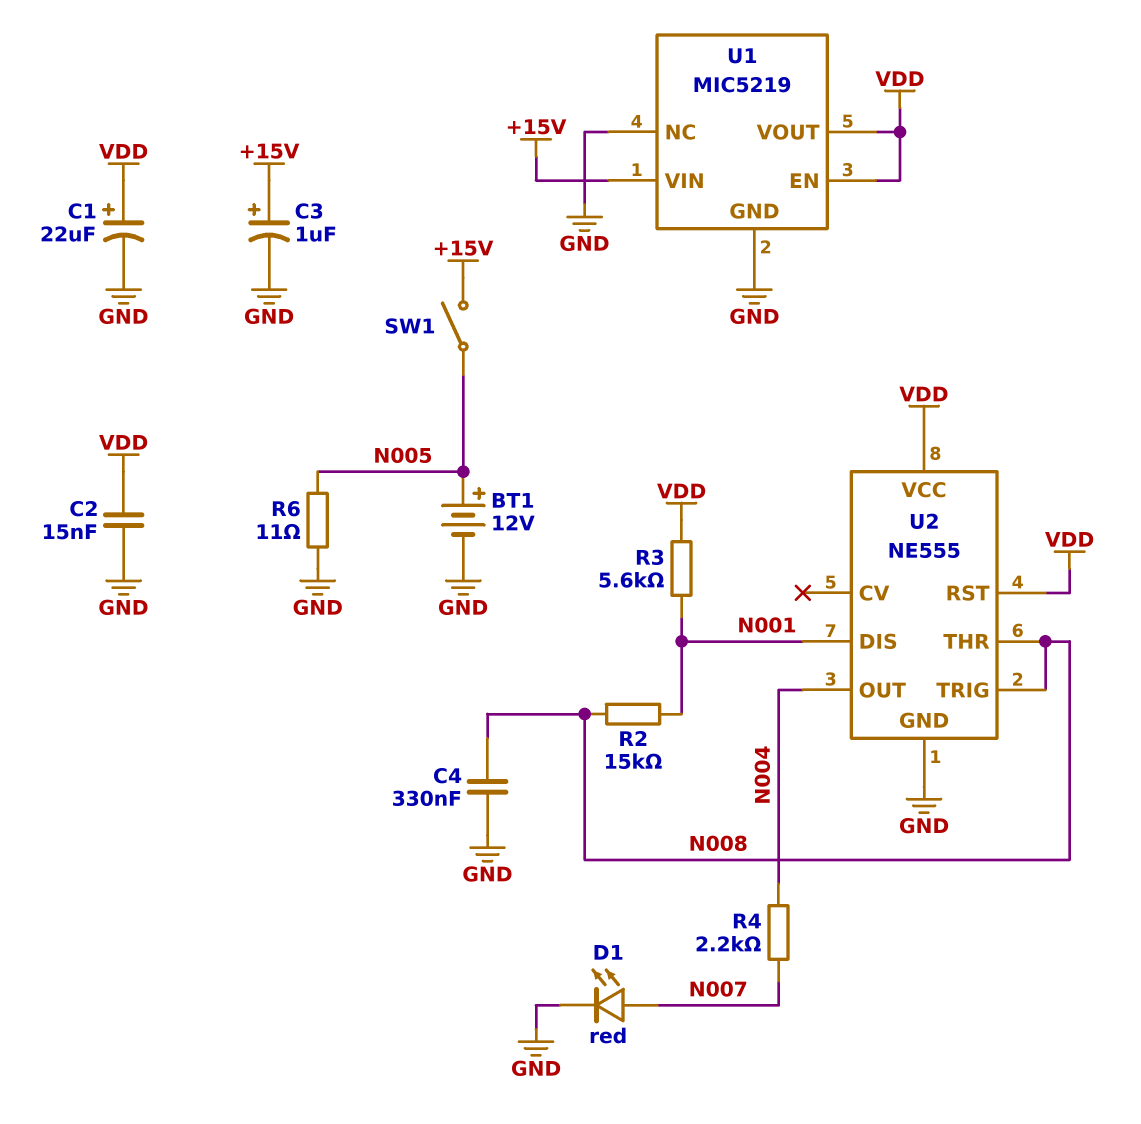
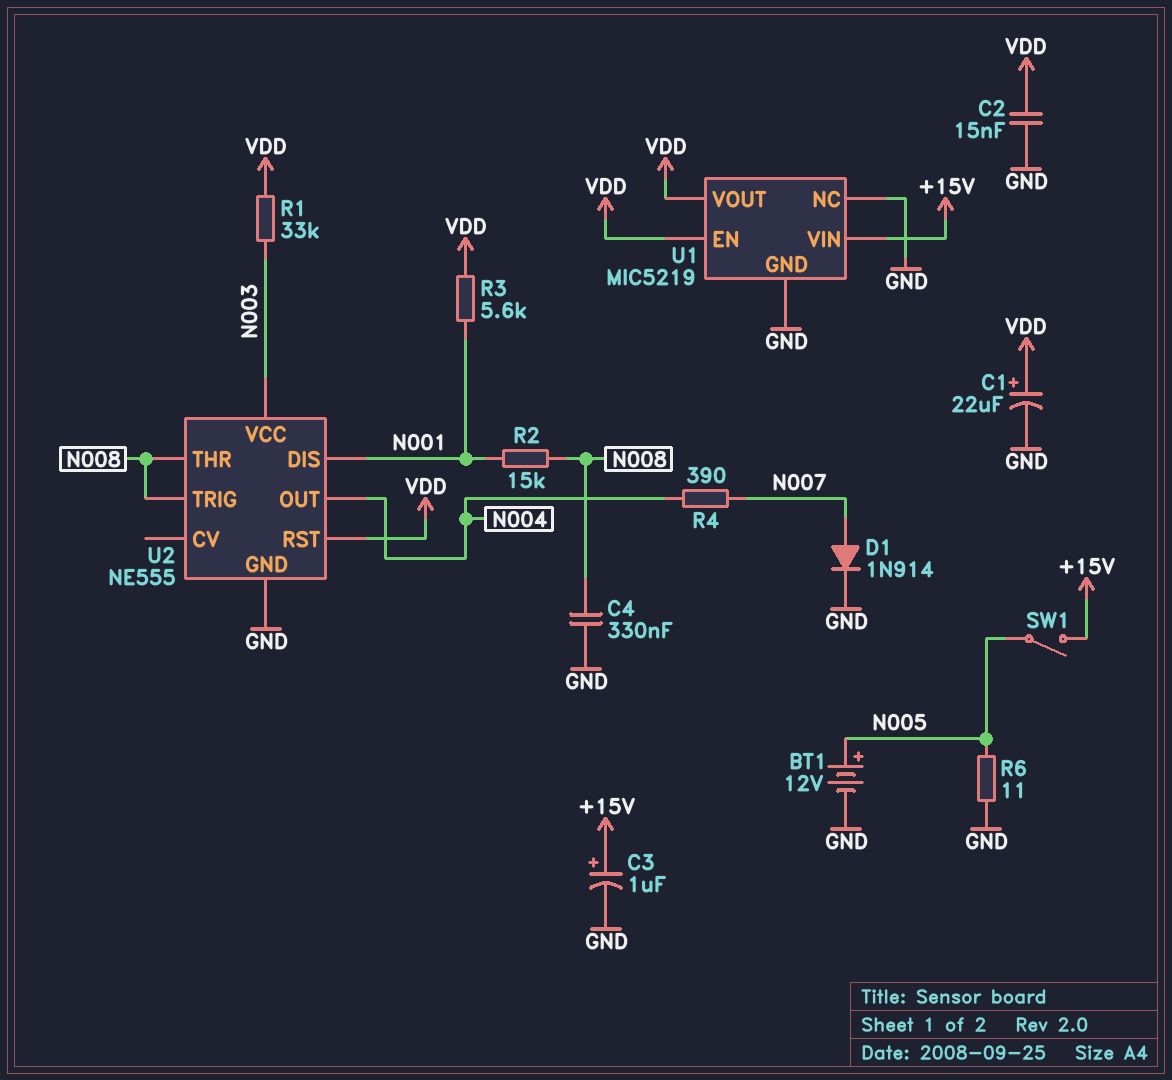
D1: LED red (A N007, K GND) -> diode 1N914 (A N007, K GND)
R1: none -> 33k (N003, VDD)
R4: 2.2k (N004, N007) -> 390 (N004, N007)
U2 pin VCC: VDD -> N003

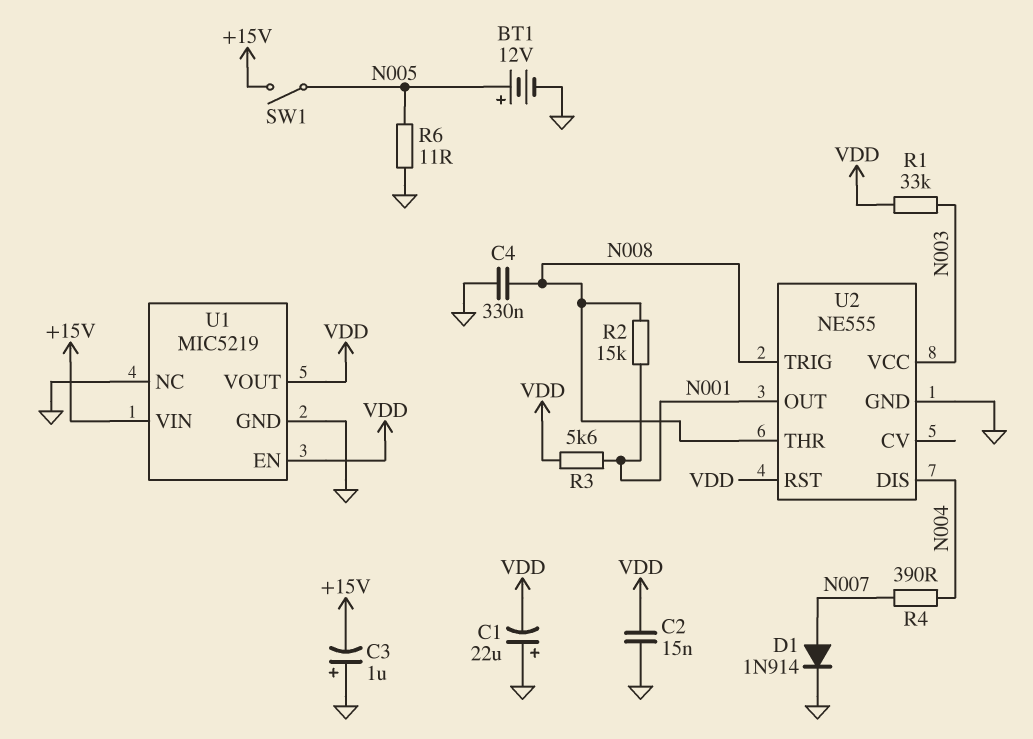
C1: 22uF (plus VDD, minus GND) -> 22uF (plus GND, minus VDD)
C3: 1uF (plus +15V, minus GND) -> 1uF (plus GND, minus +15V)
U2 pin DIS: N001 -> N004
U2 pin OUT: N004 -> N001

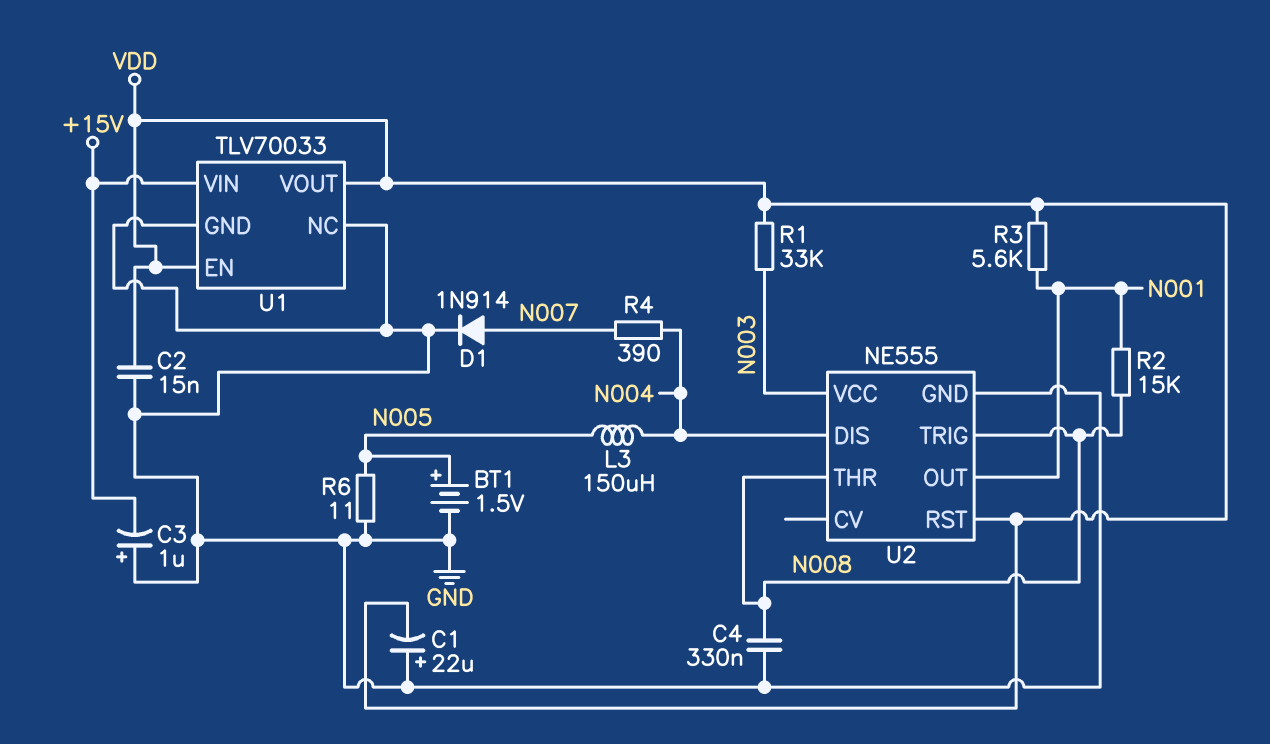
BT1: 12V (plus N005, minus GND) -> 1.5V (plus N005, minus GND)
L3: none -> 150uH (N004, N005)
SW1: switch (+15V, N005) -> none
U1: MIC5219 -> TLV70033

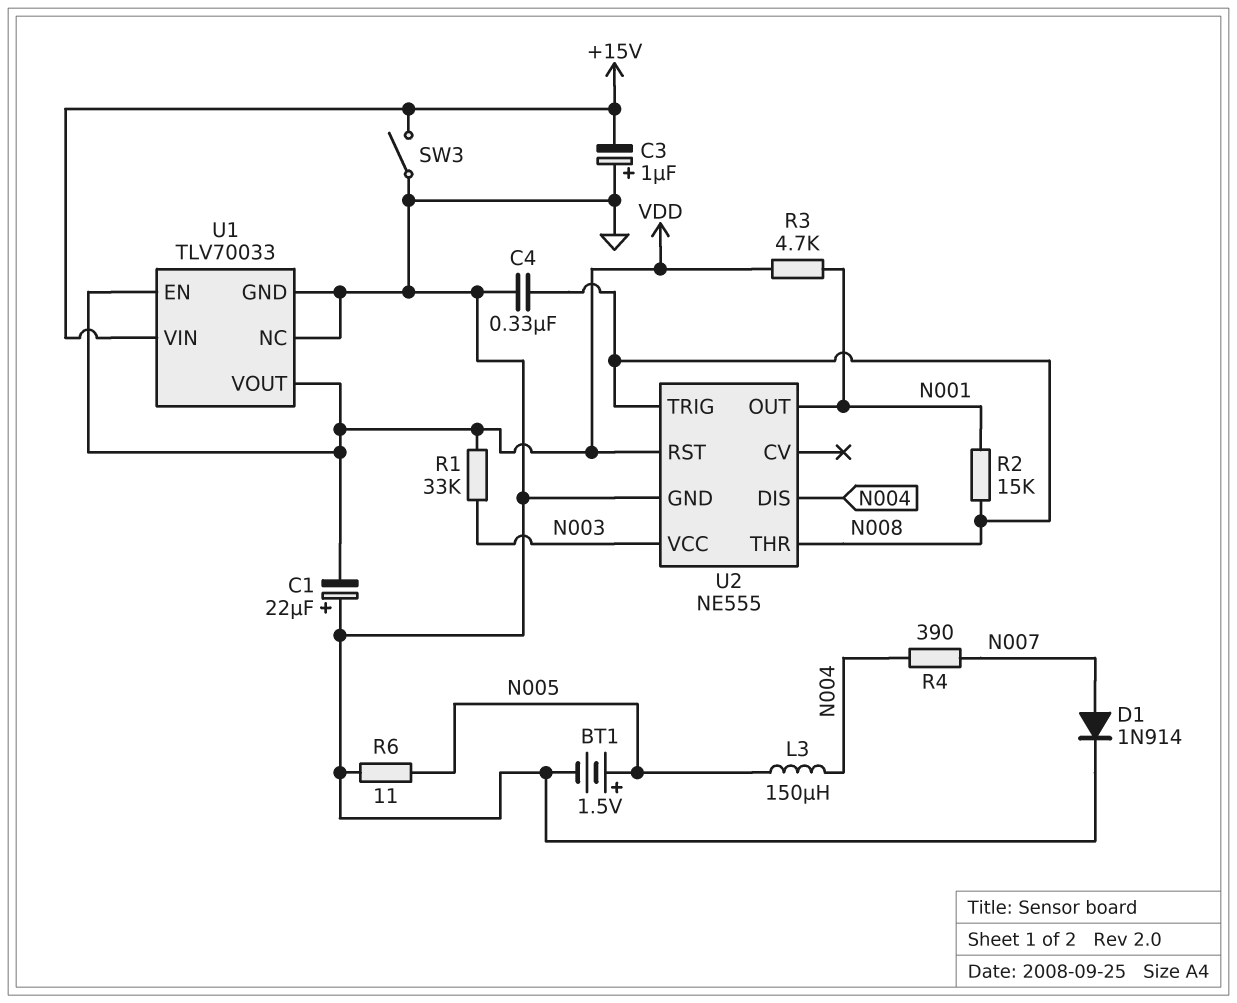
C2: 15nF (GND, VDD) -> none
R3: 5.6k (N001, VDD) -> 4.7k (N001, VDD)
SW3: none -> switch (+15V, GND)

